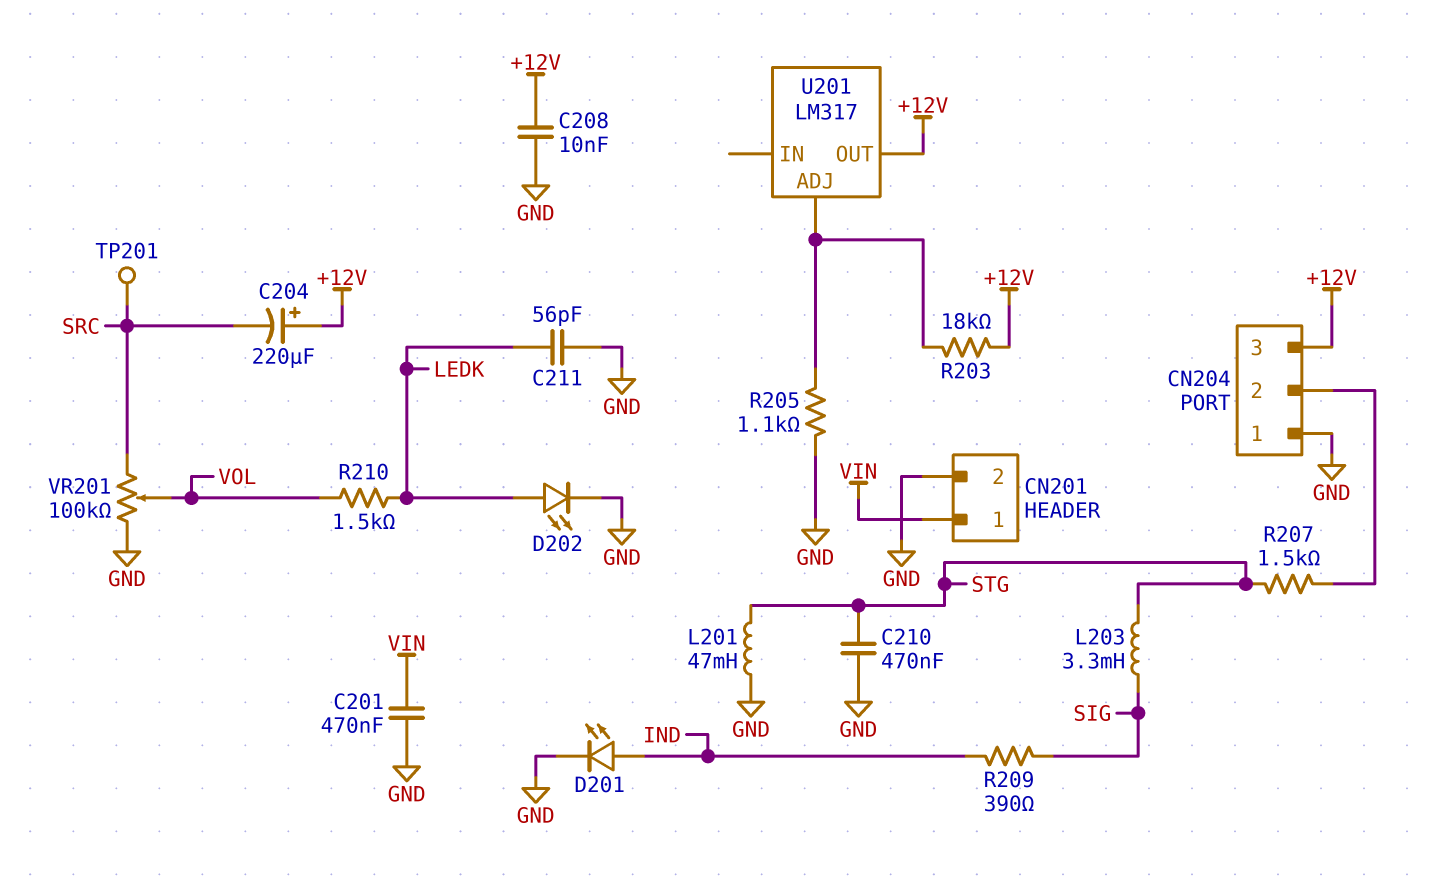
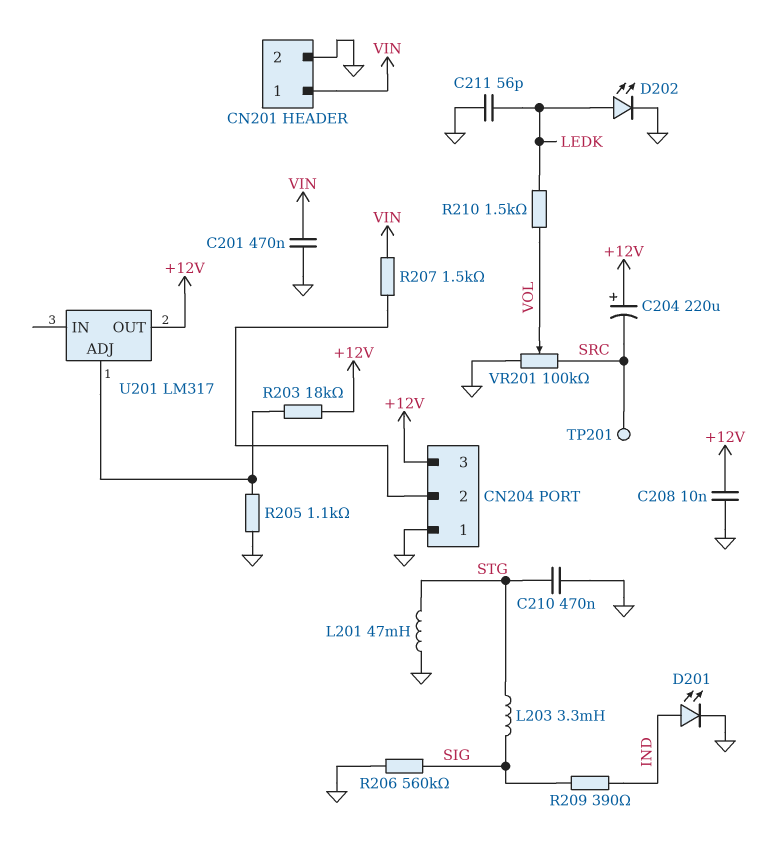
R206: none -> 560k (GND, SIG)
R207: 1.5k (CN204/2, STG) -> 1.5k (CN204/2, VIN)

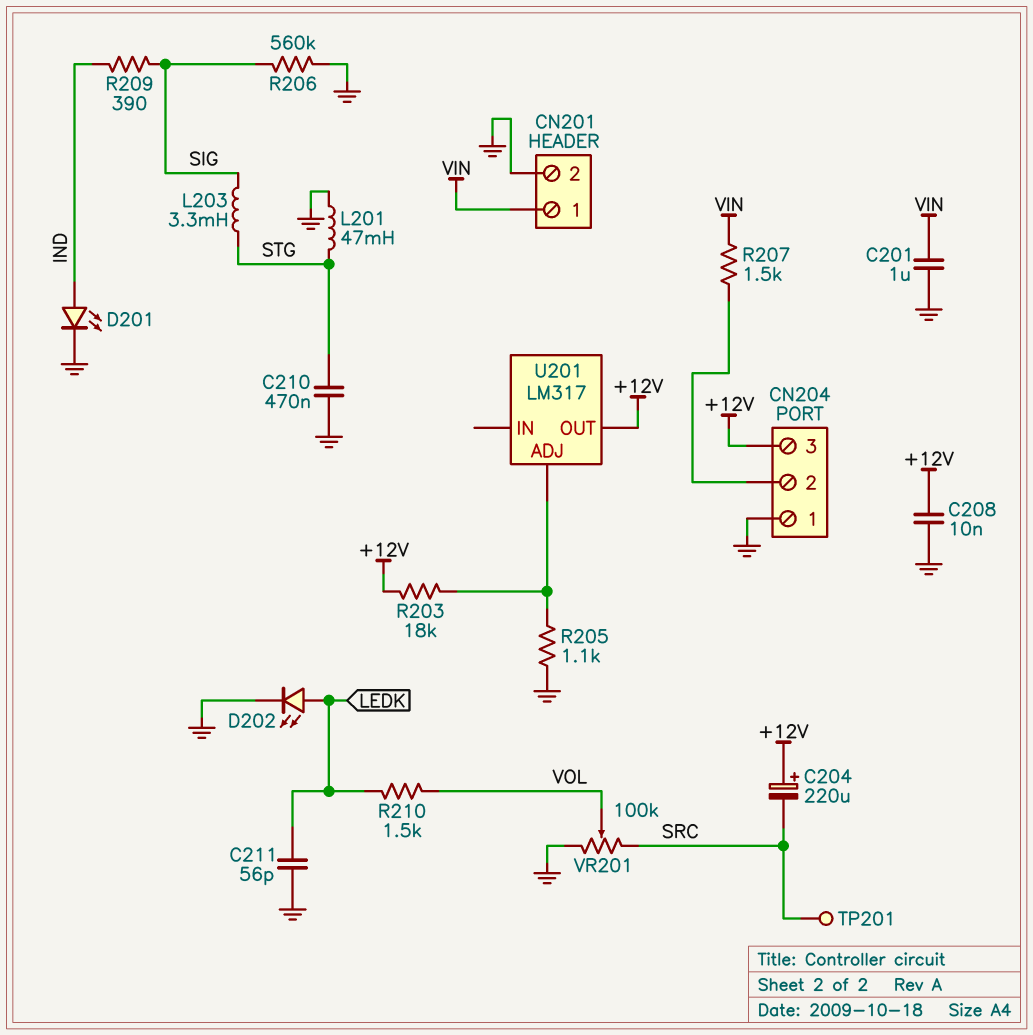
C201: 470nF (GND, VIN) -> 1uF (GND, VIN)

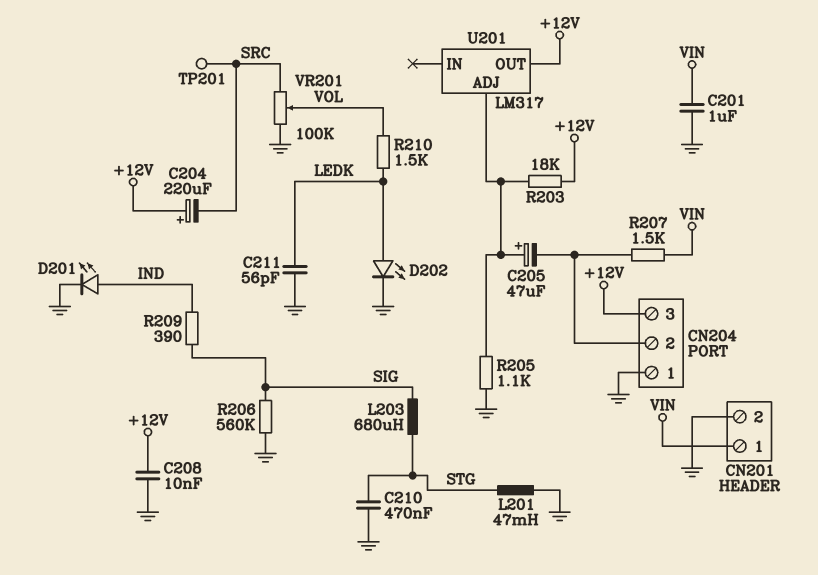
C205: none -> 47uF (plus U201/ADJ, minus CN204/2)
L203: 3.3mH (SIG, STG) -> 680uH (SIG, STG)

